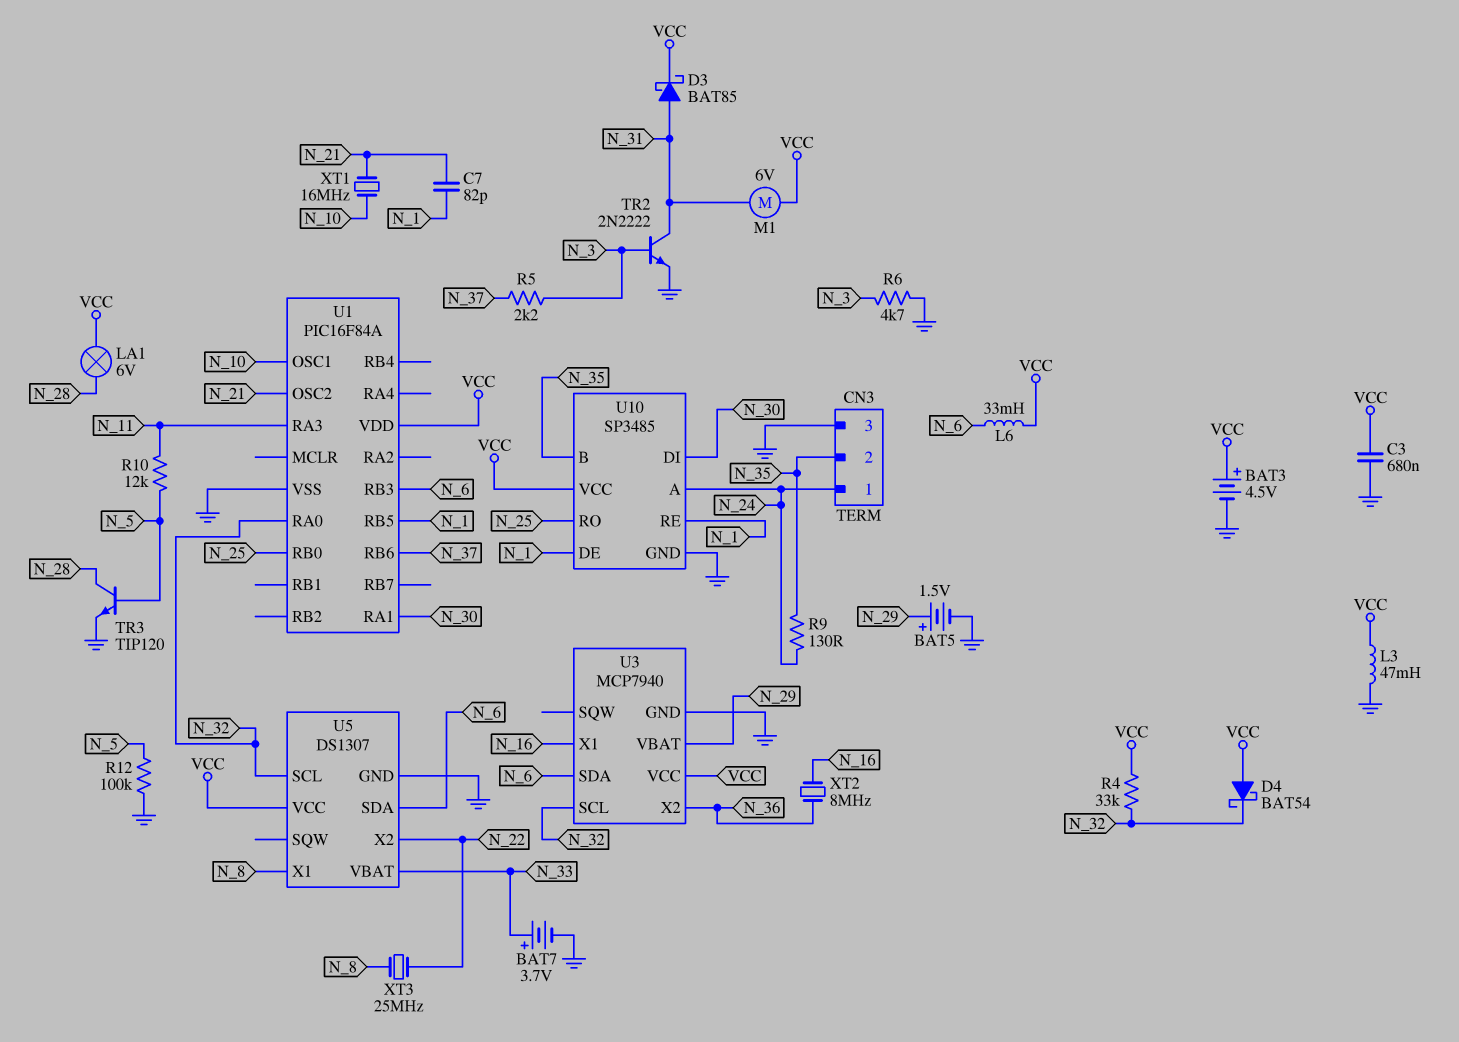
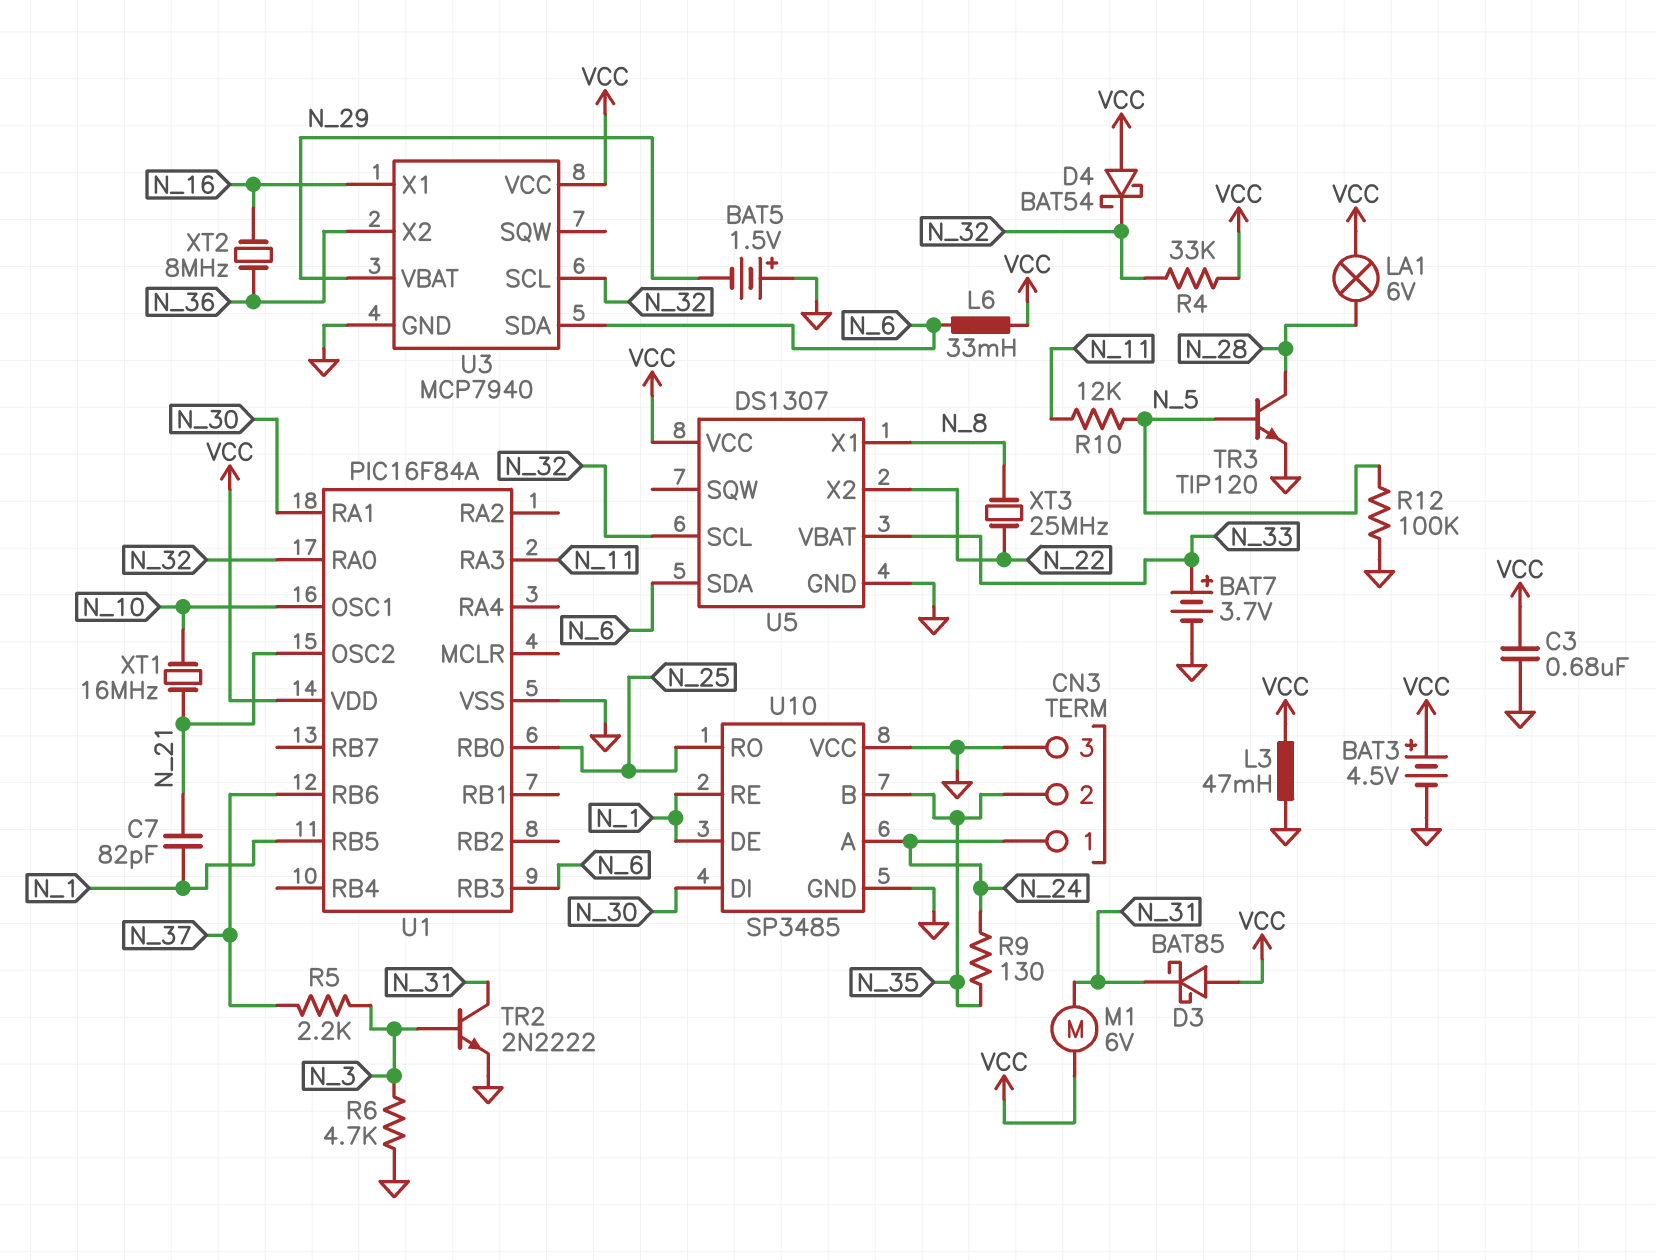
BAT5: 1.5V (plus N_29, minus GND) -> 1.5V (plus GND, minus N_29)
D3: schottky BAT85 (A N_31, K VCC) -> schottky BAT85 (A VCC, K N_31)
U10 pin VCC: VCC -> GND

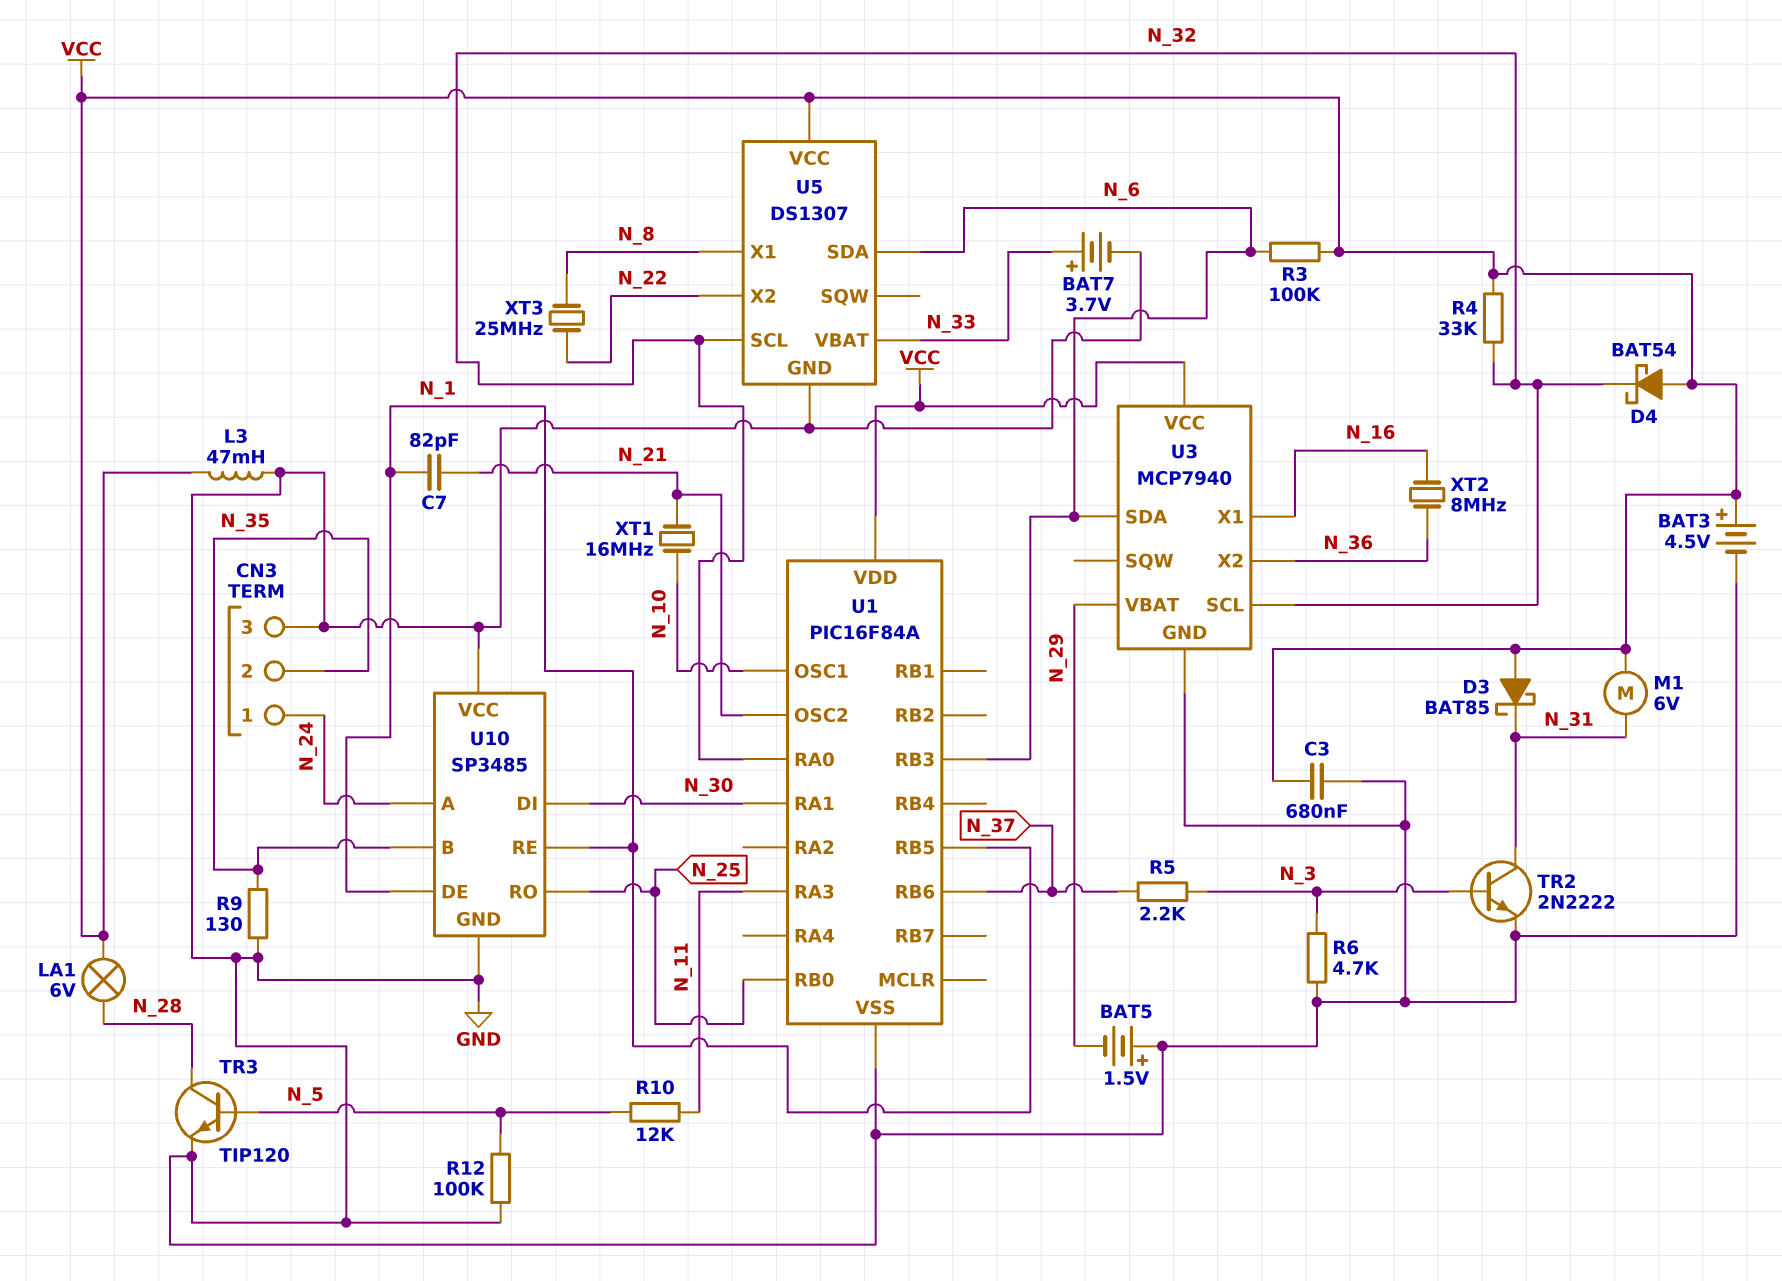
L6: 33mH (N_6, VCC) -> none
R3: none -> 100k (N_6, VCC)
R9: 130 (N_24, N_35) -> 130 (GND, N_35)

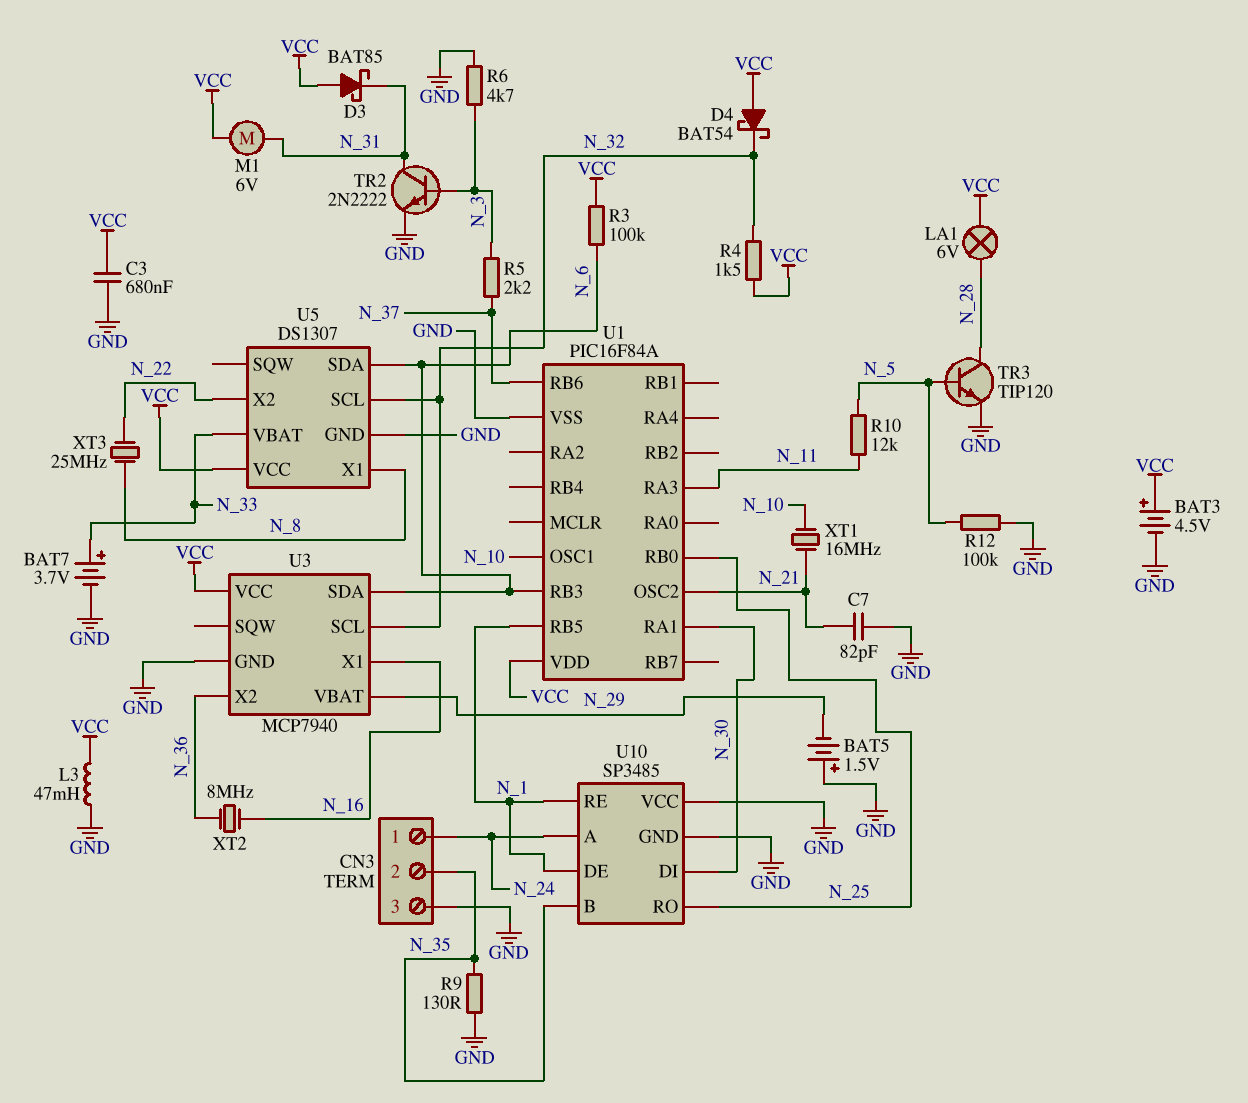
C7: 82pF (N_1, N_21) -> 82pF (GND, N_21)
R4: 33k (N_32, VCC) -> 1.5k (N_32, VCC)
U1 pin RA0: N_32 -> none

